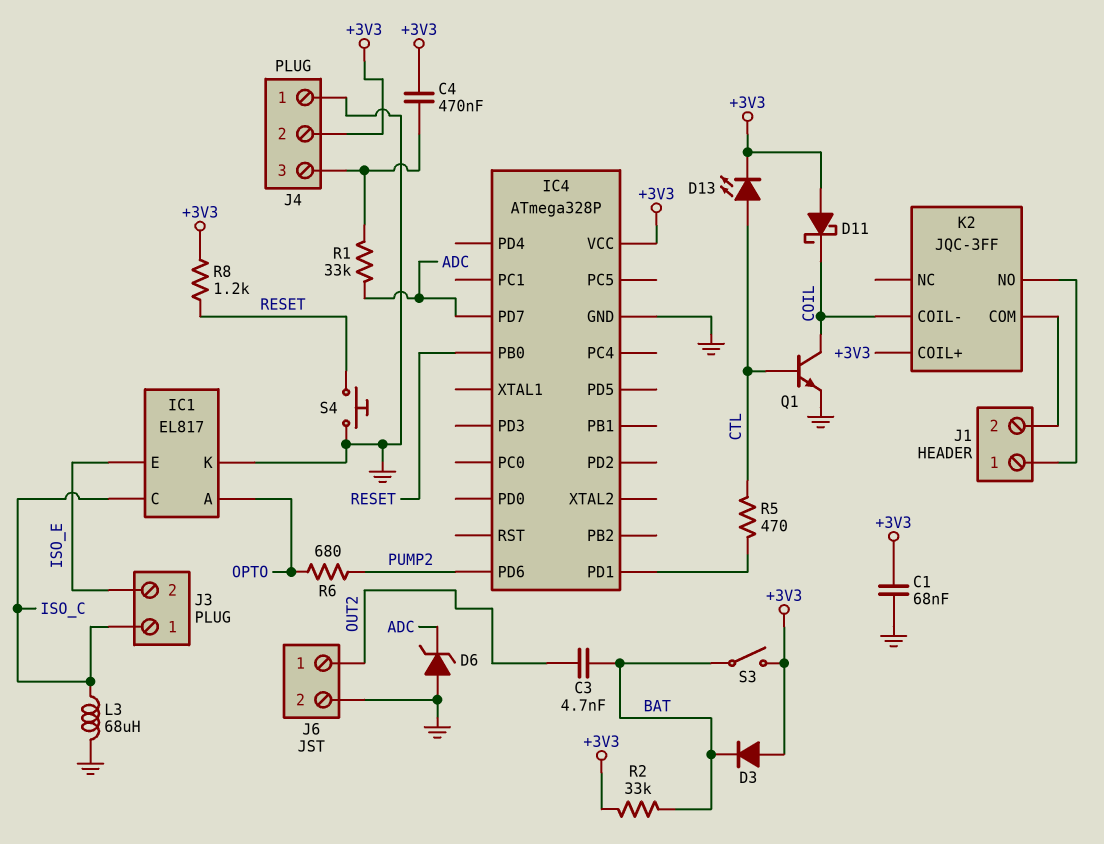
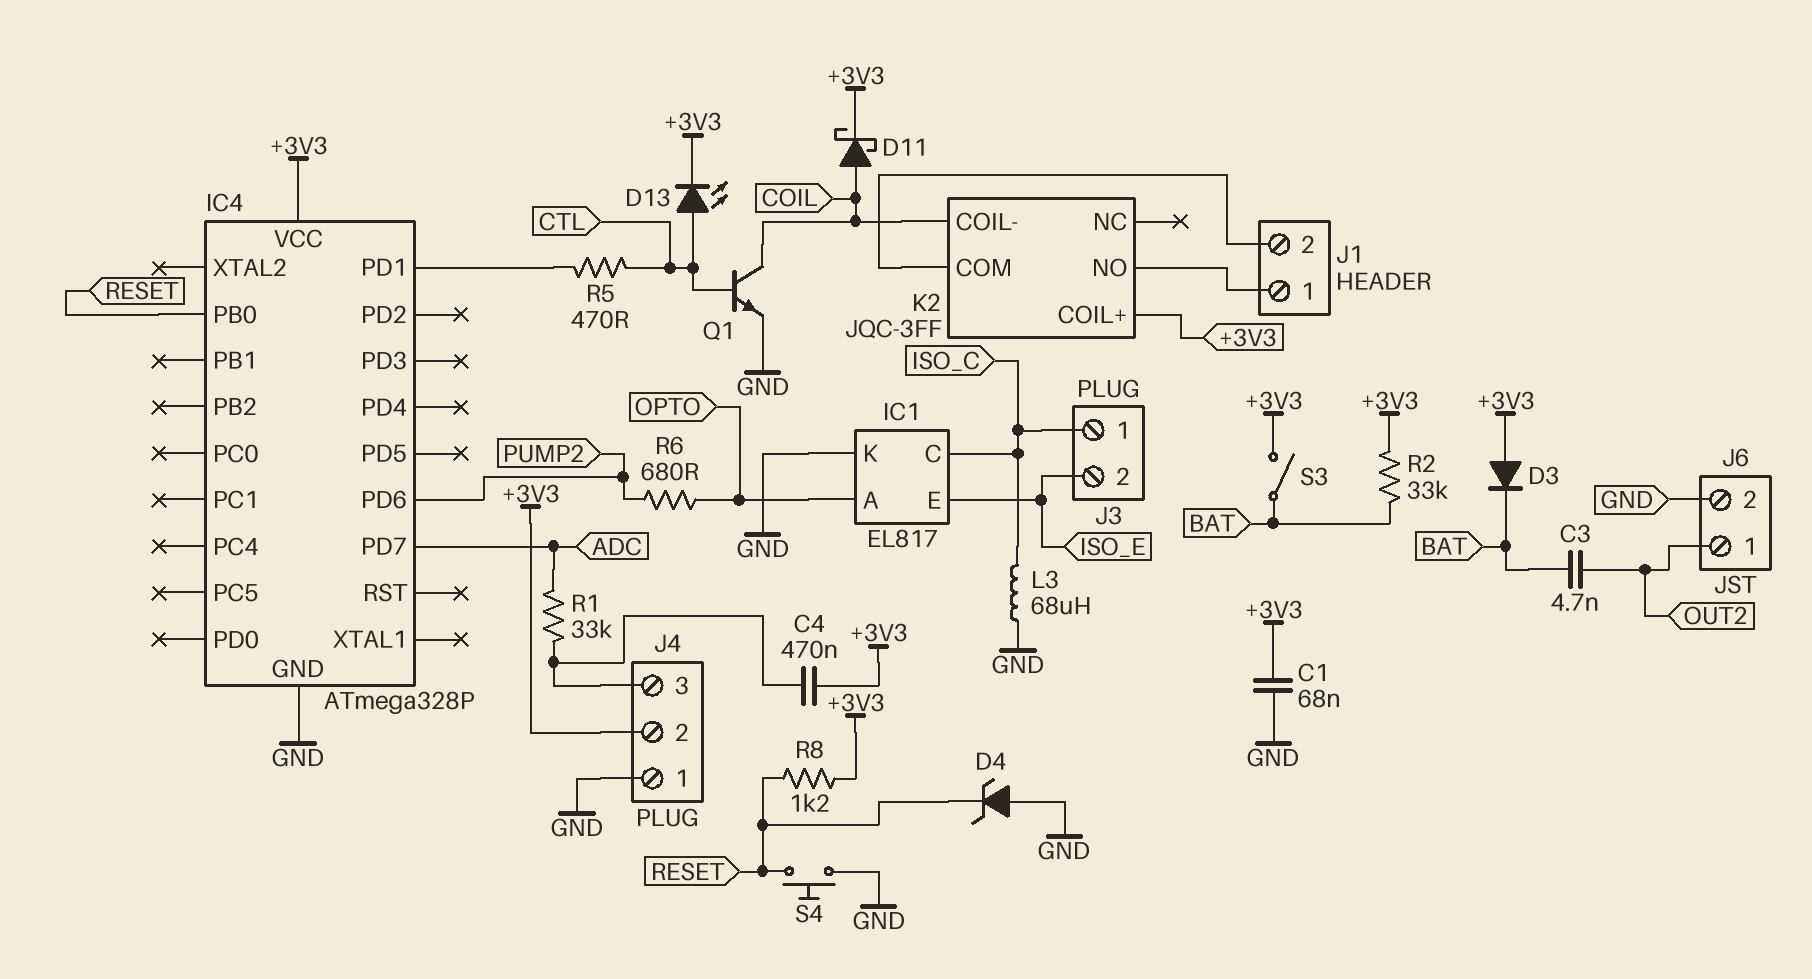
D4: none -> zener (A GND, K RESET)
D6: zener (A GND, K ADC) -> none
D11: schottky (A +3V3, K COIL) -> schottky (A COIL, K +3V3)

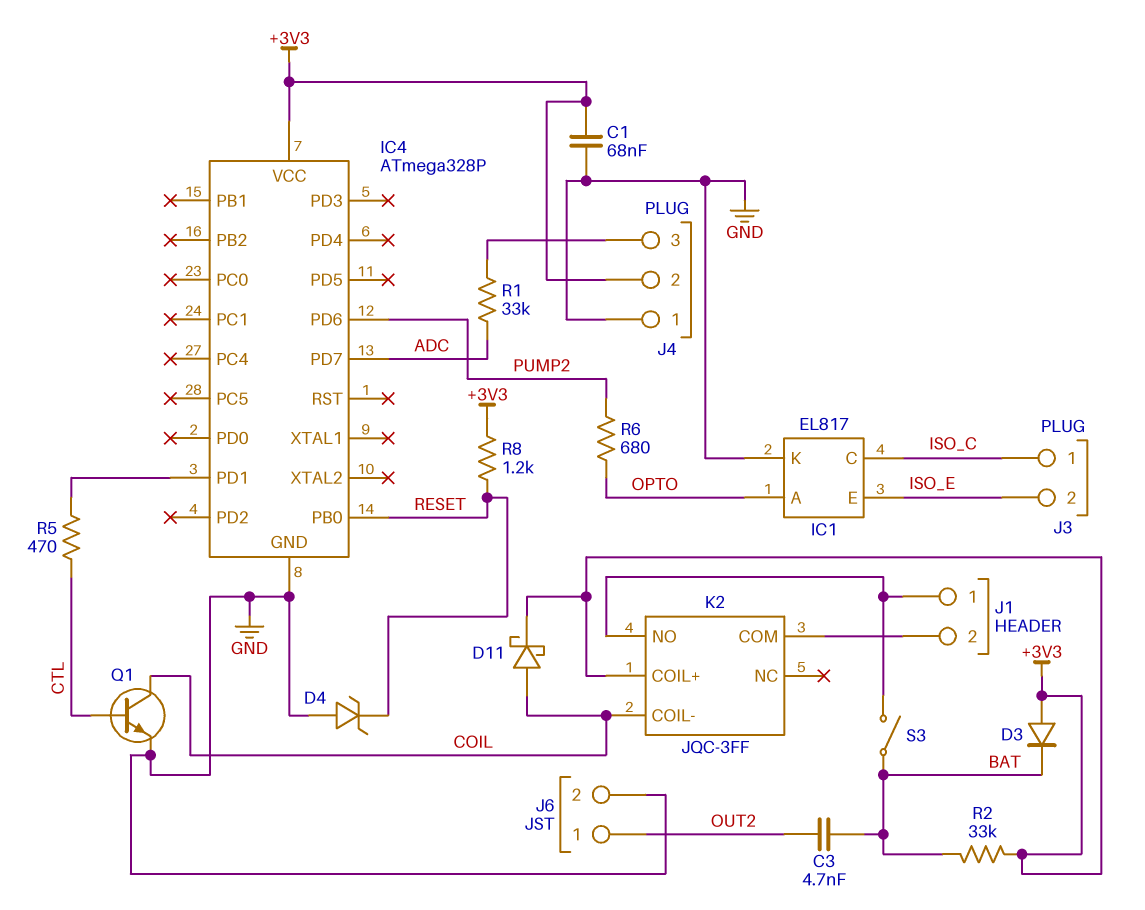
C4: 470nF (+3V3, J4/3) -> none
D13: LED (A CTL, K +3V3) -> none
L3: 68uH (GND, ISO_C) -> none
S3: switch (+3V3, BAT) -> switch (BAT, J1/1)
S4: button (GND, RESET) -> none

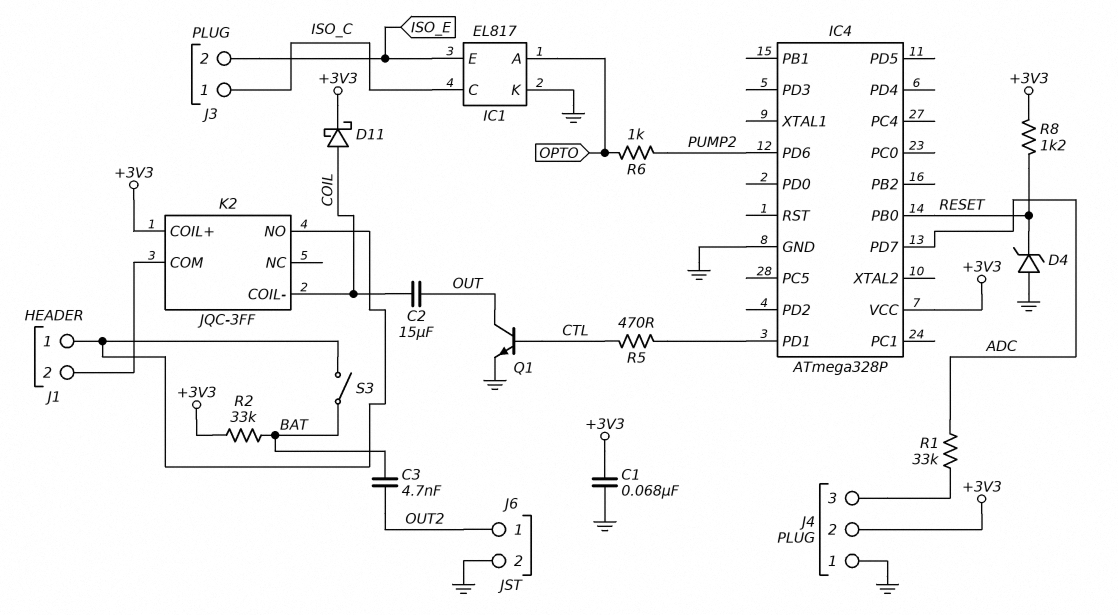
C2: none -> 15uF (COIL, OUT)
D3: diode (A +3V3, K BAT) -> none
Q1: NPN (B CTL, C COIL, E GND) -> NPN (B CTL, C OUT, E GND)
R6: 680 (OPTO, PUMP2) -> 1k (OPTO, PUMP2)

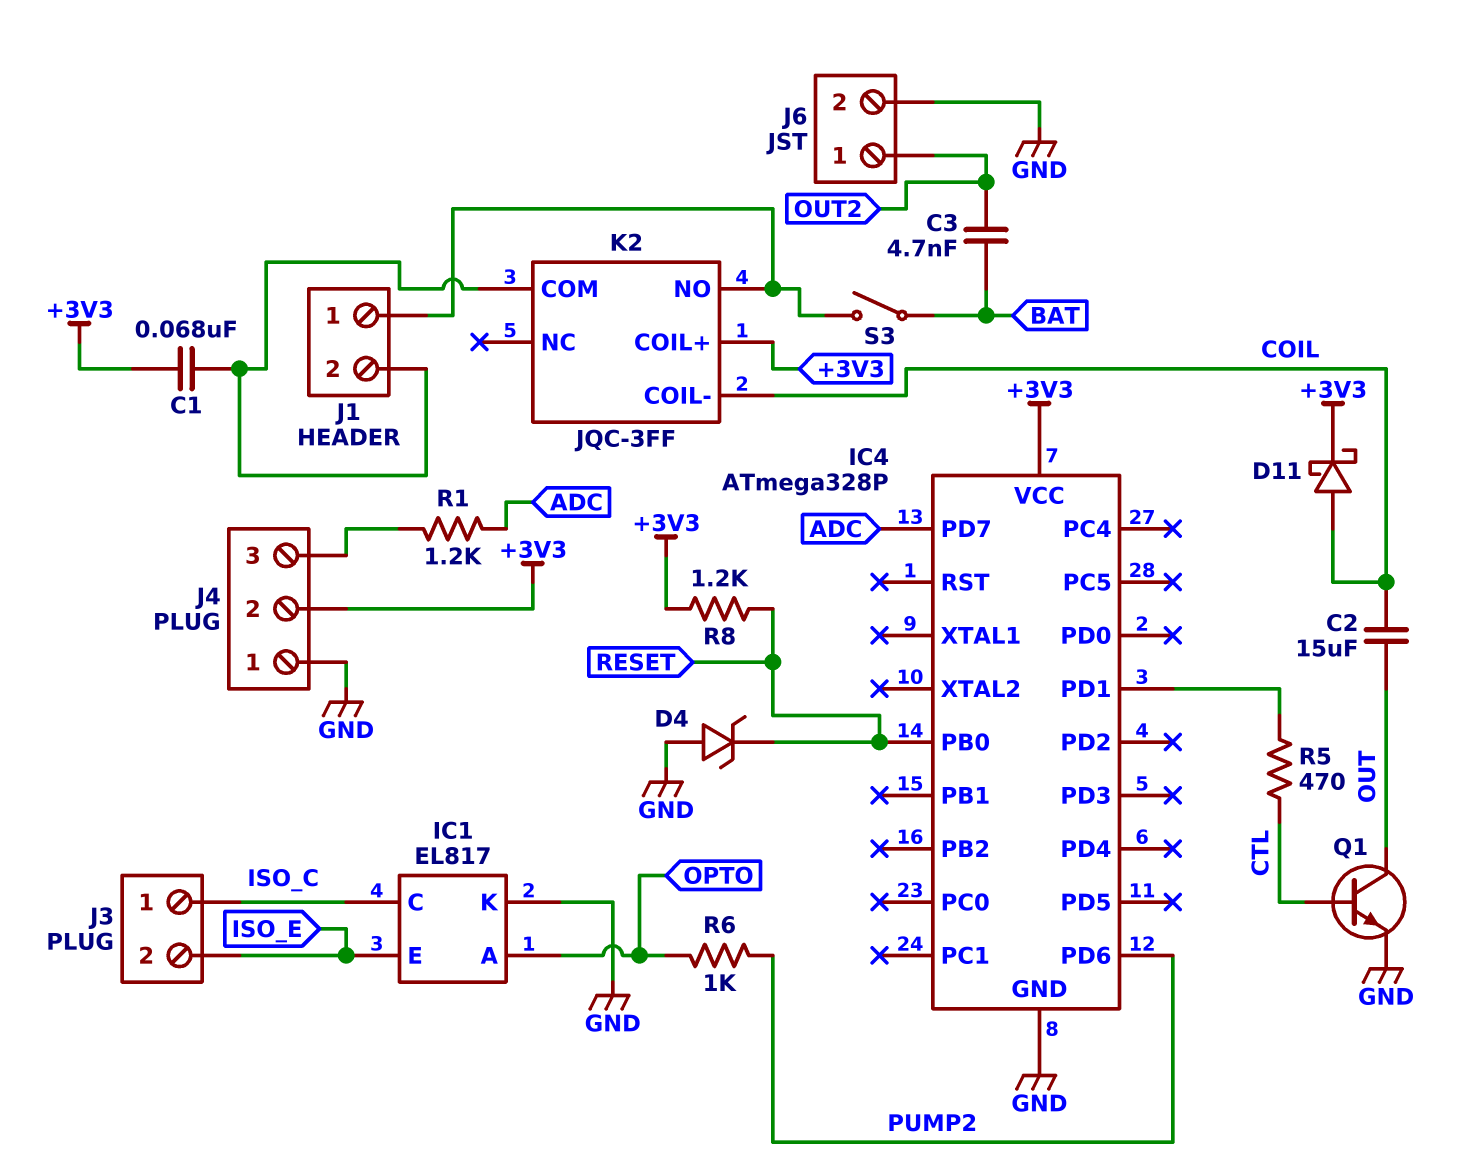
C1: 68nF (+3V3, GND) -> 68nF (+3V3, J1/2)
R1: 33k (ADC, J4/3) -> 1.2k (ADC, J4/3)
R2: 33k (+3V3, BAT) -> none

